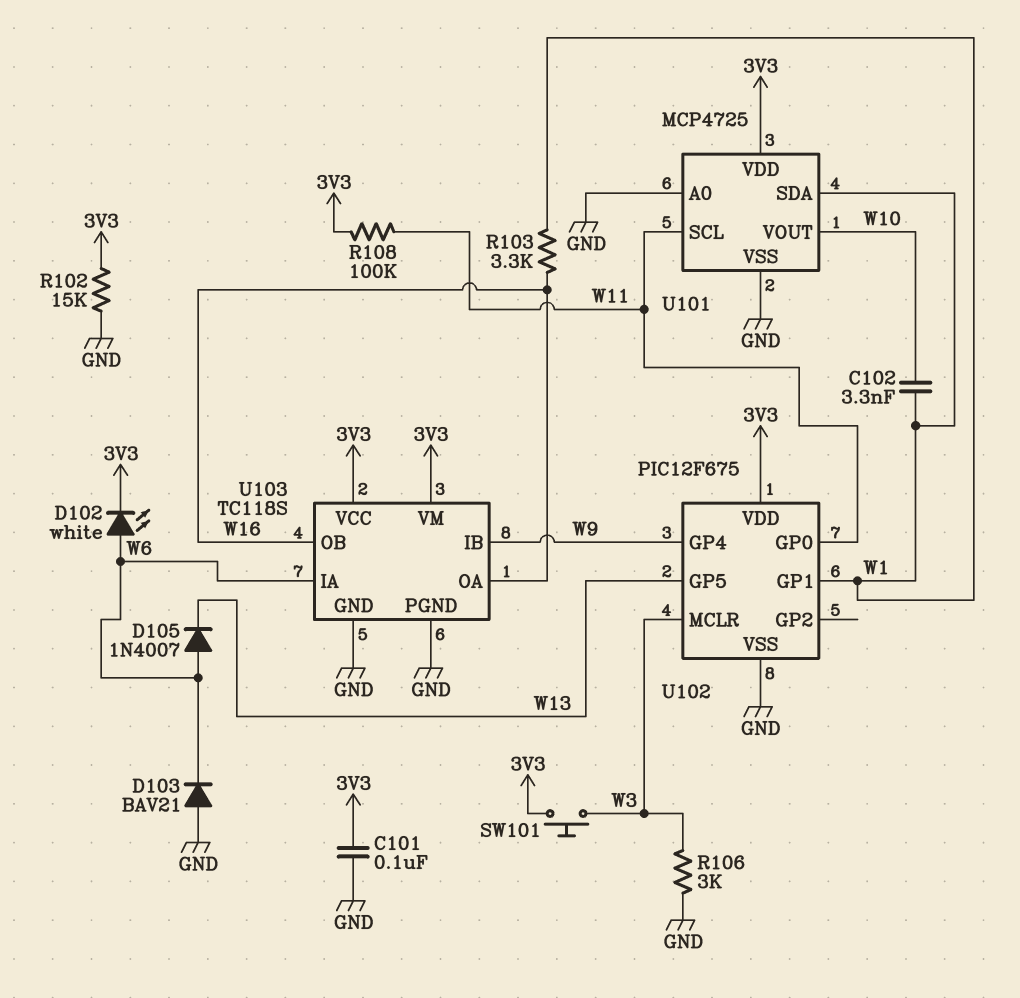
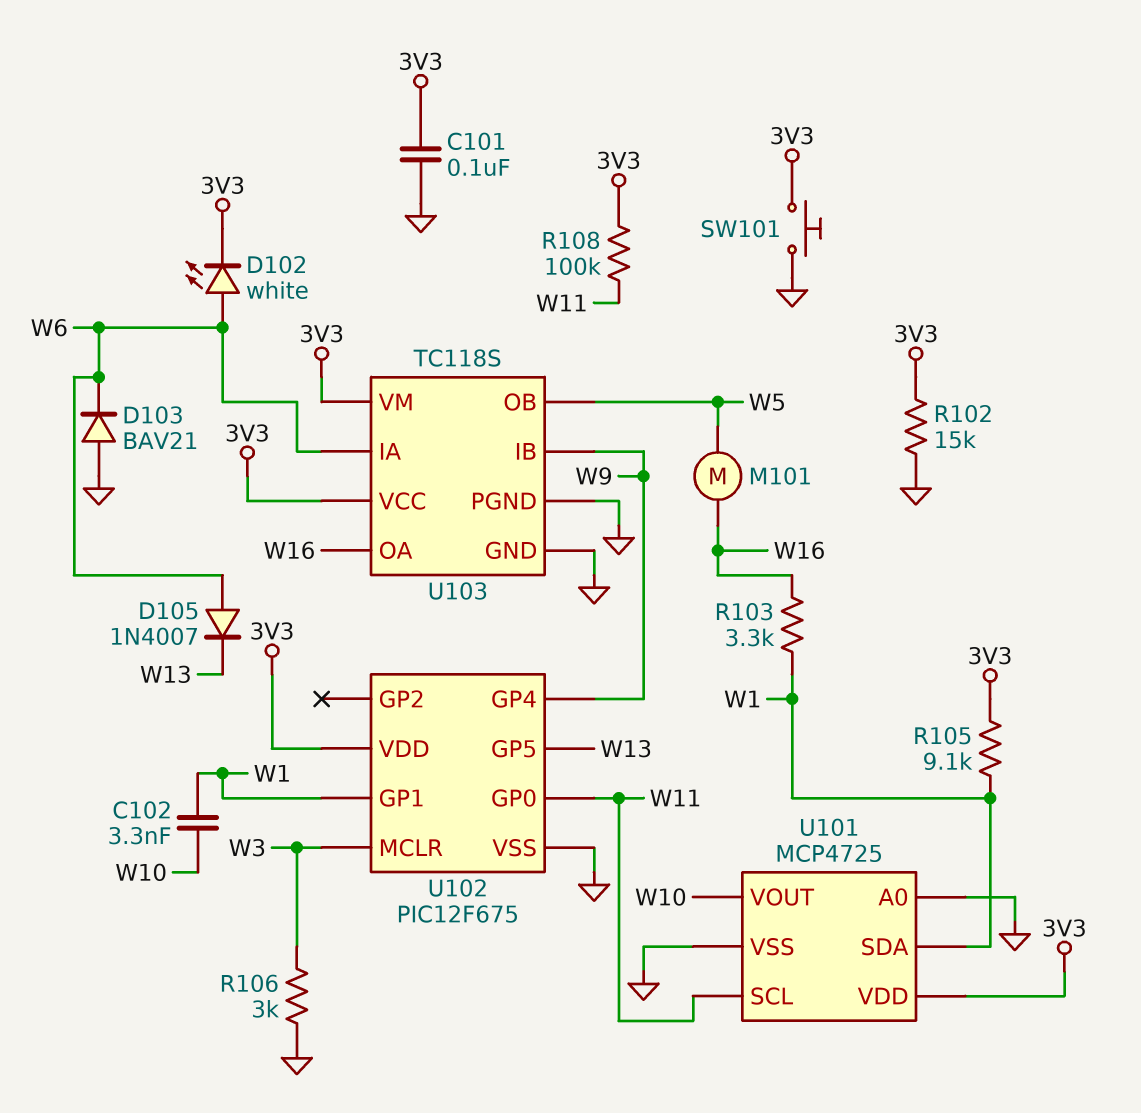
M101: none -> motor (W5, W16)
R105: none -> 9.1k (3V3, W1)
SW101: button (3V3, W3) -> button (3V3, GND)
U103 pin OB: W16 -> W5

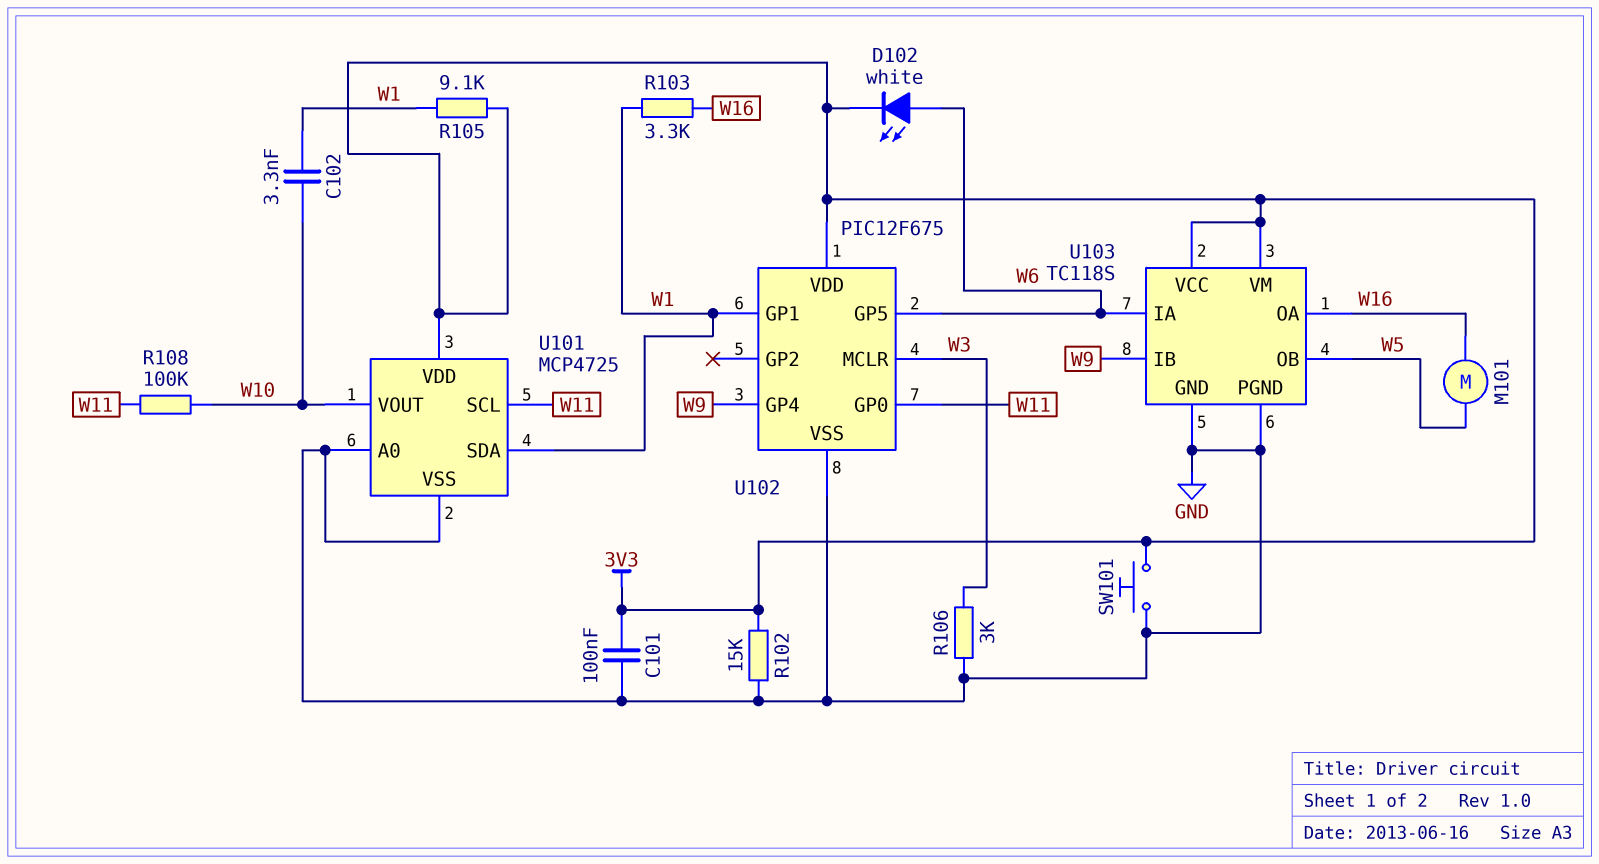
D103: diode BAV21 (A GND, K W6) -> none
D105: diode 1N4007 (A W6, K W13) -> none
R108: 100k (3V3, W11) -> 100k (W10, W11)
U102 pin GP5: W13 -> W6

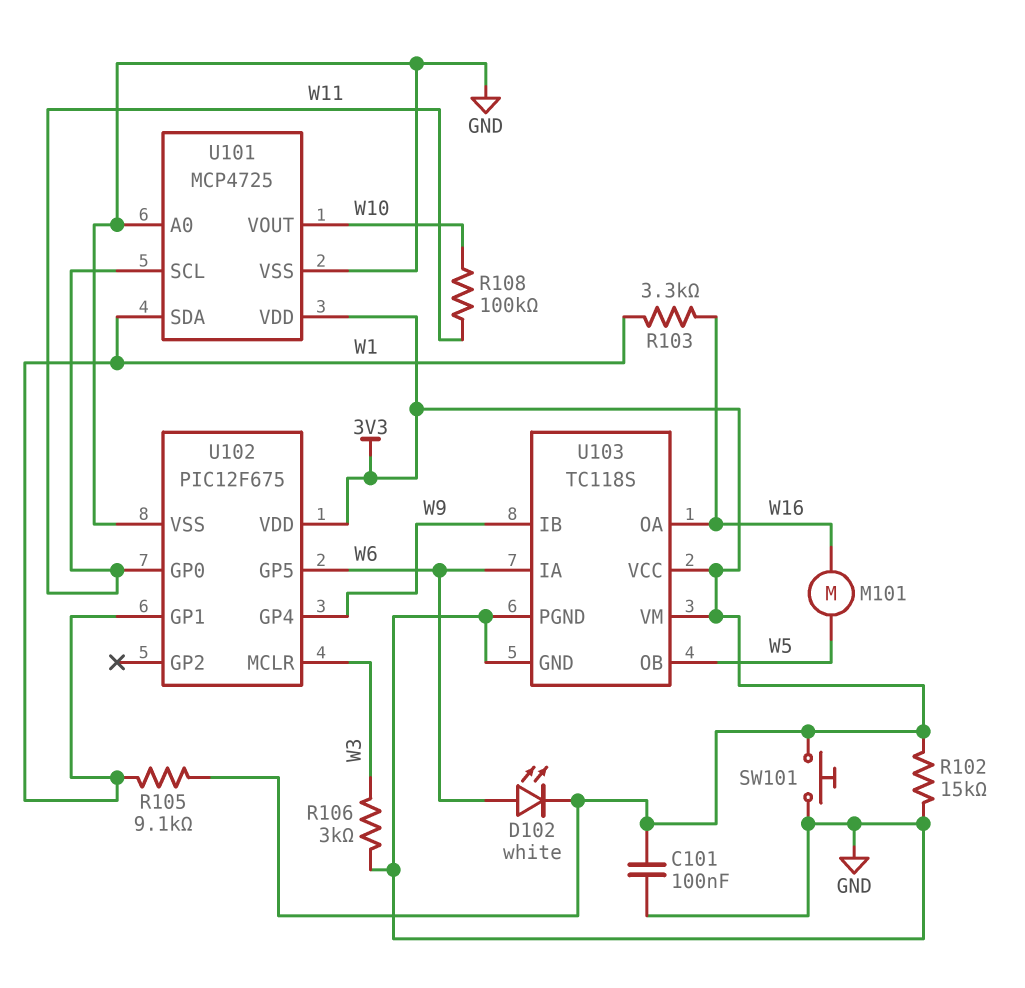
C102: 3.3nF (W1, W10) -> none

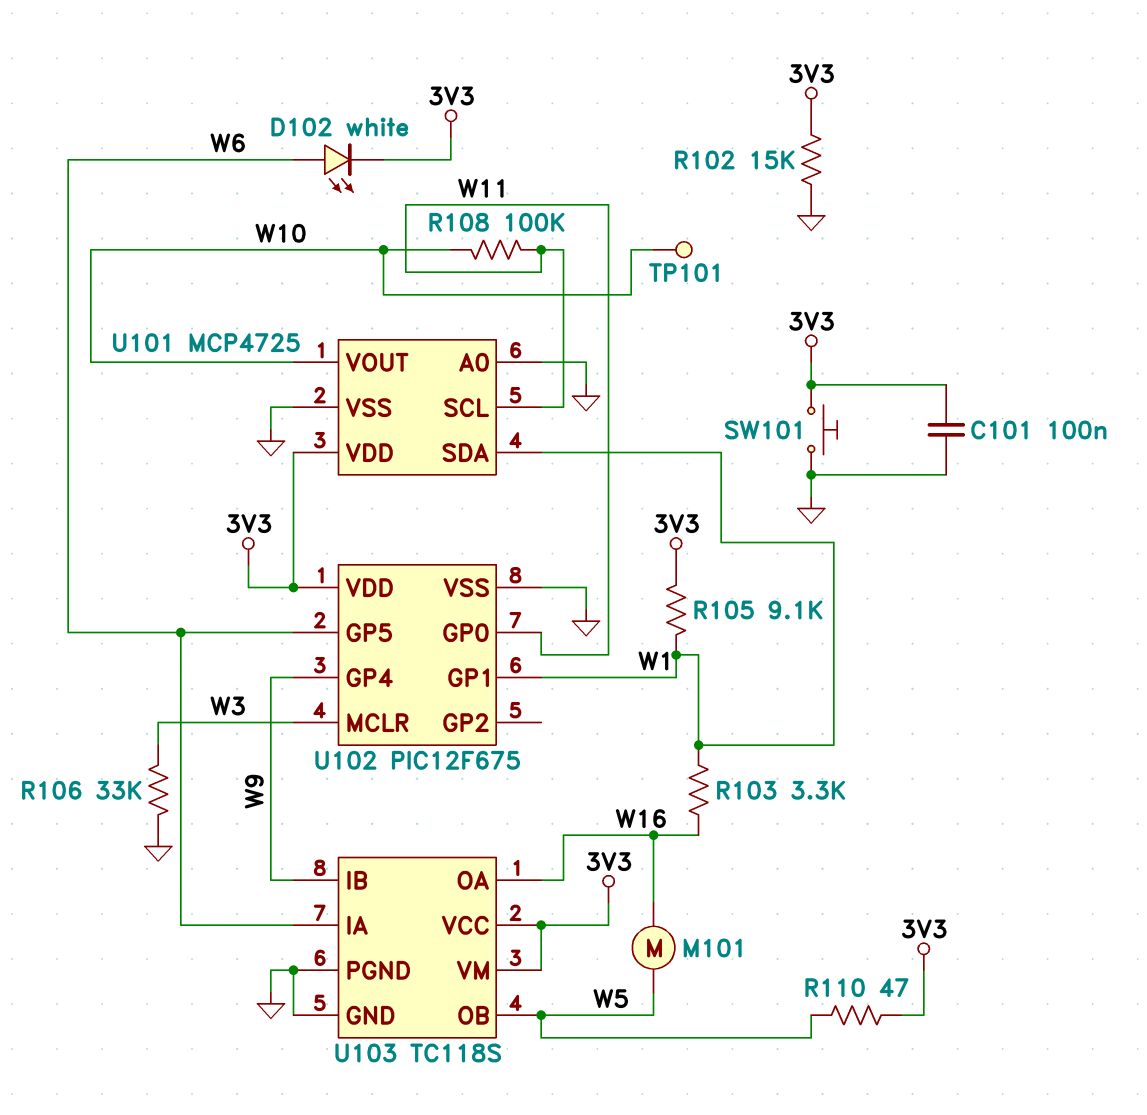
R106: 3k (GND, W3) -> 33k (GND, W3)
R110: none -> 47 (3V3, W5)
TP101: none -> test point (W10)

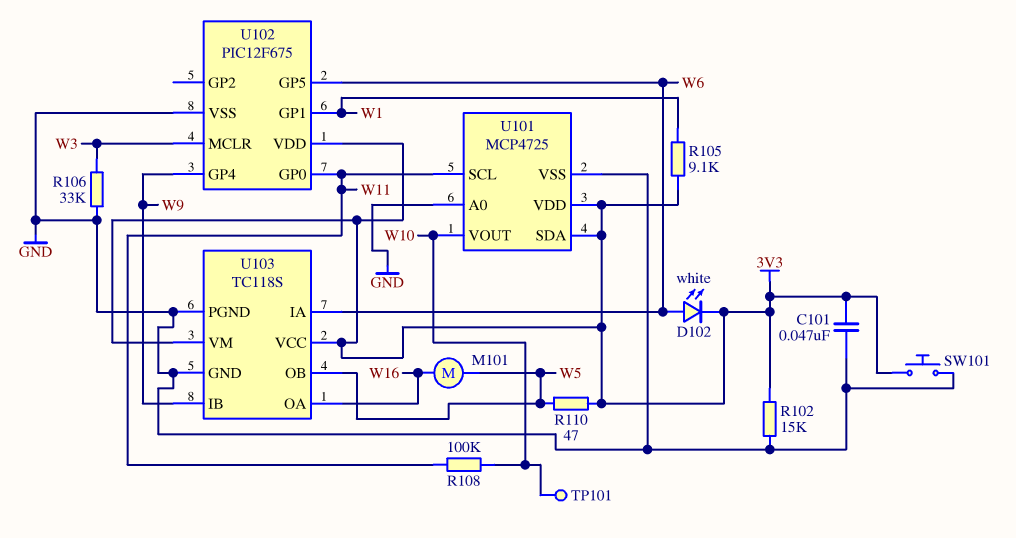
C101: 100nF (3V3, GND) -> 47nF (3V3, GND)
R103: 3.3k (W1, W16) -> none
U101 pin SDA: W1 -> 3V3

